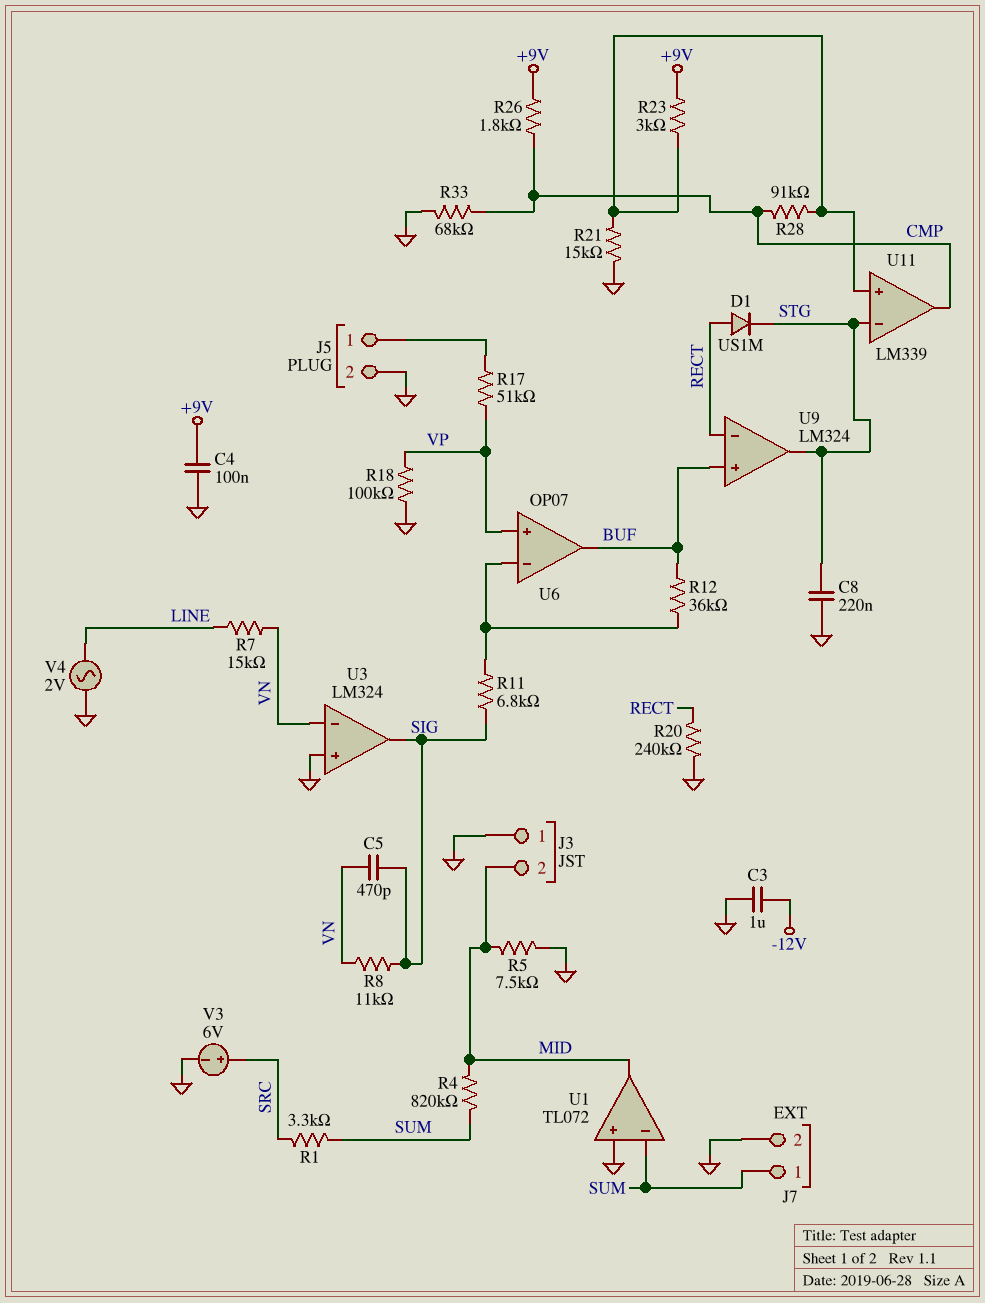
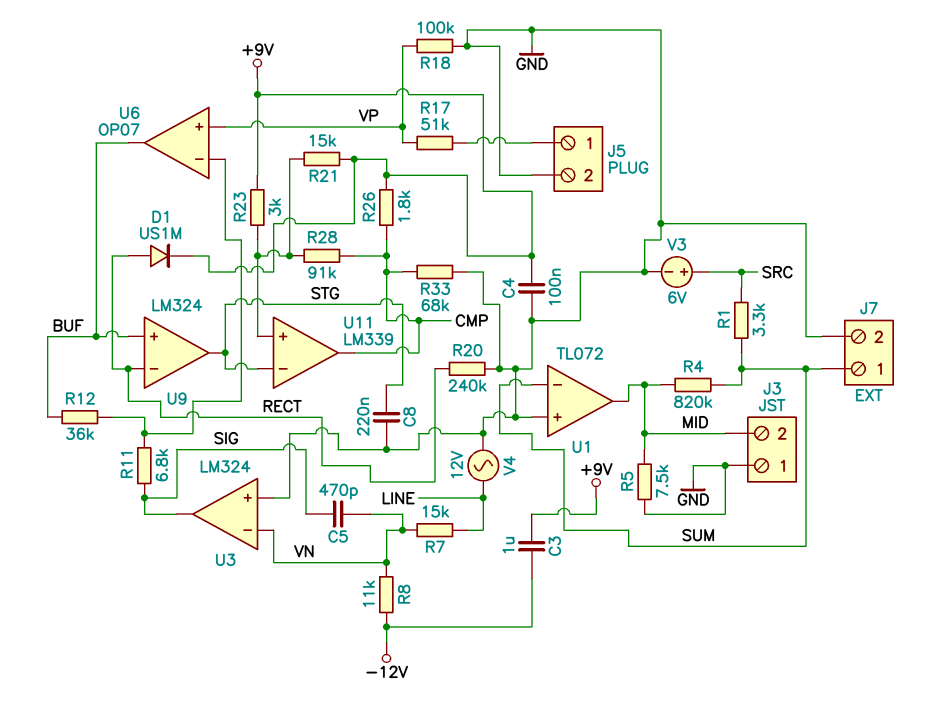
C3: 1uF (-12V, GND) -> 1uF (+9V, -12V)
D1: diode US1M (A RECT, K STG) -> diode US1M (A RECT, K +9V)
R8: 11k (SIG, VN) -> 11k (-12V, VN)
R21: 15k (GND, U11/in+) -> 15k (+9V, U11/in+)
V4: AC 2V (GND, LINE) -> AC 12V (GND, LINE)

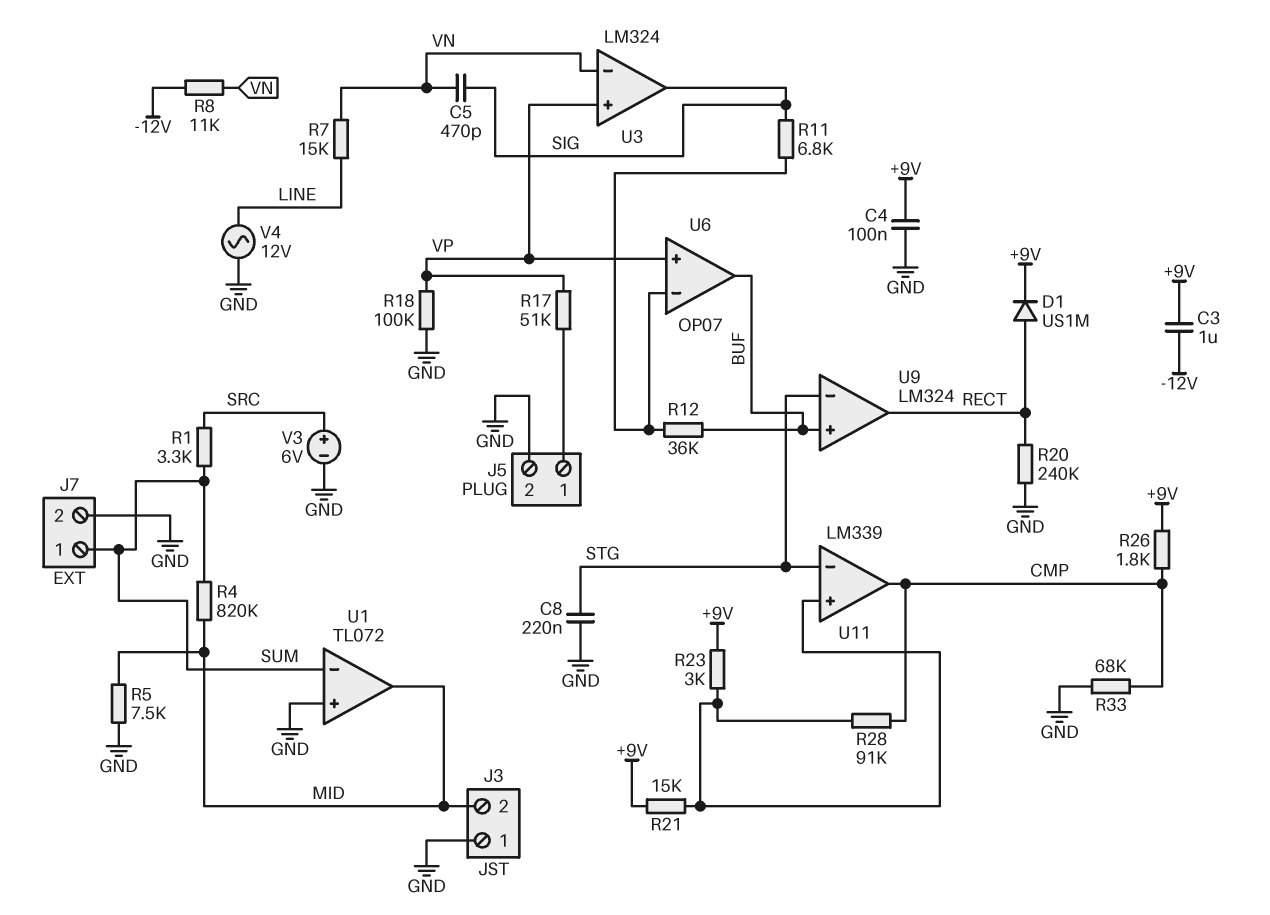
U3 pin in+: GND -> VP
U9 pin in-: RECT -> STG
U9 pin out: STG -> RECT

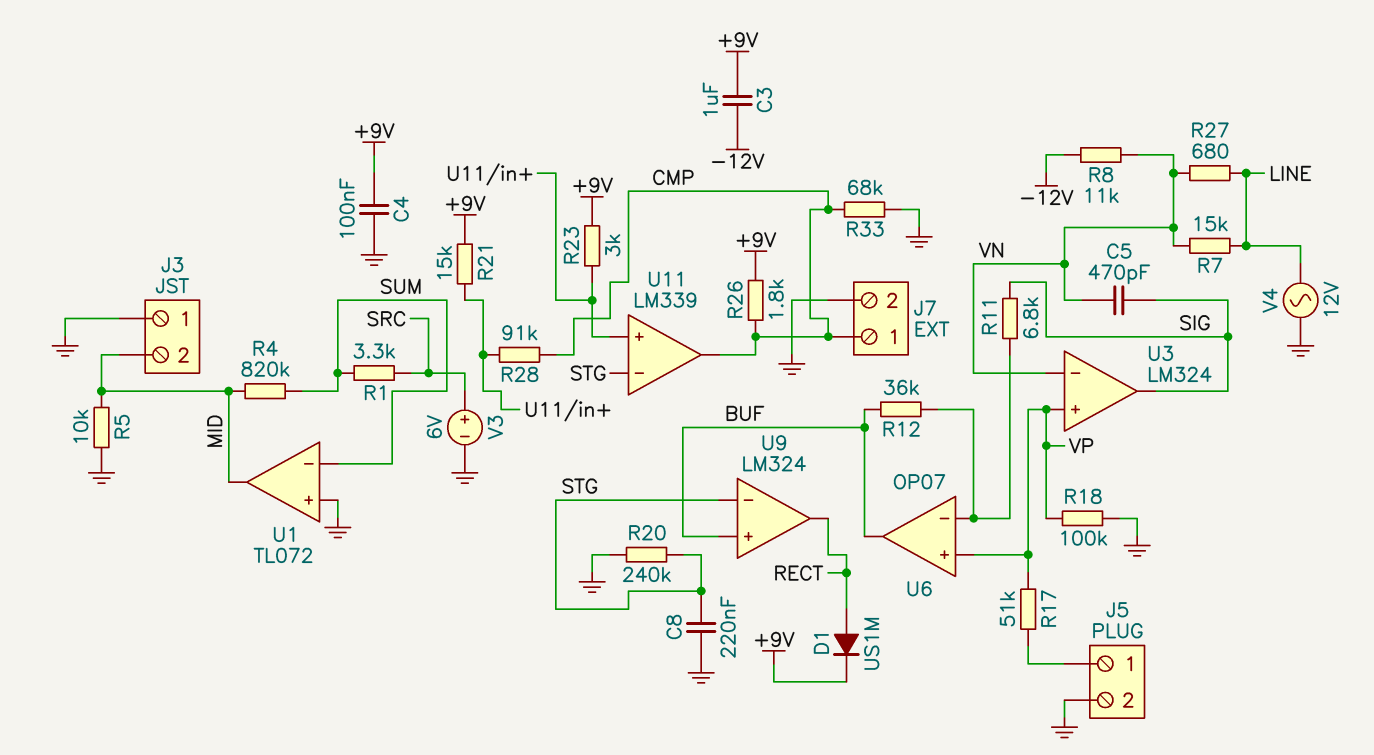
J7 pin 1: SUM -> CMP
R5: 7.5k (GND, MID) -> 10k (GND, MID)
R20: 240k (GND, RECT) -> 240k (GND, STG)
R27: none -> 680 (LINE, VN)

